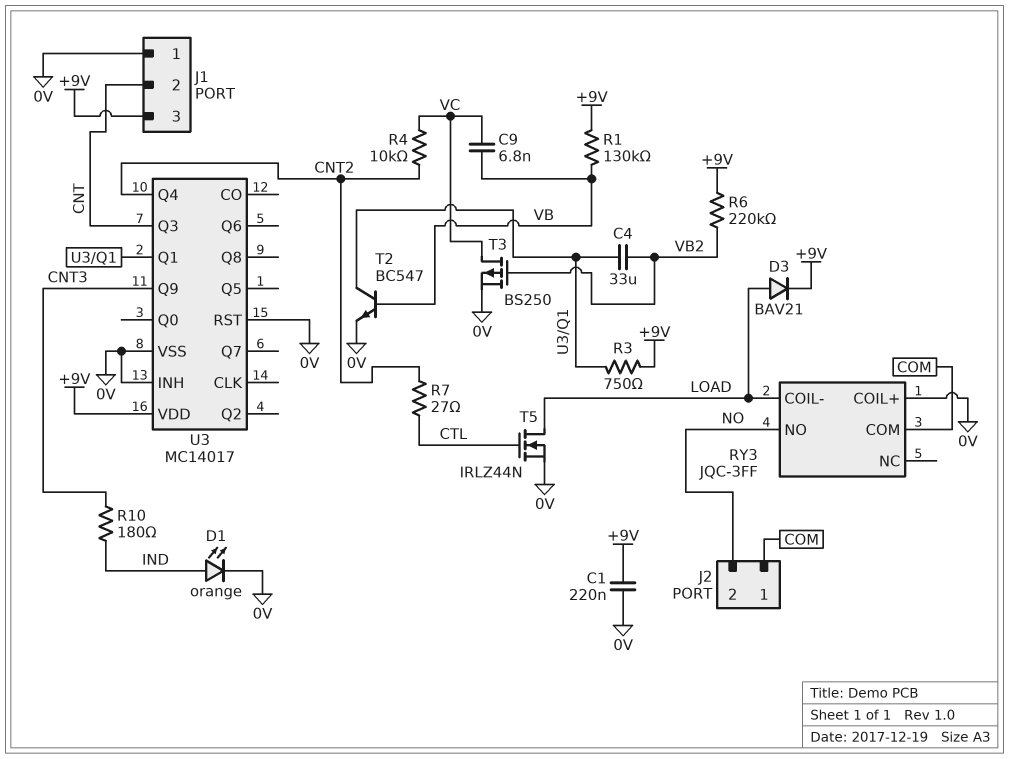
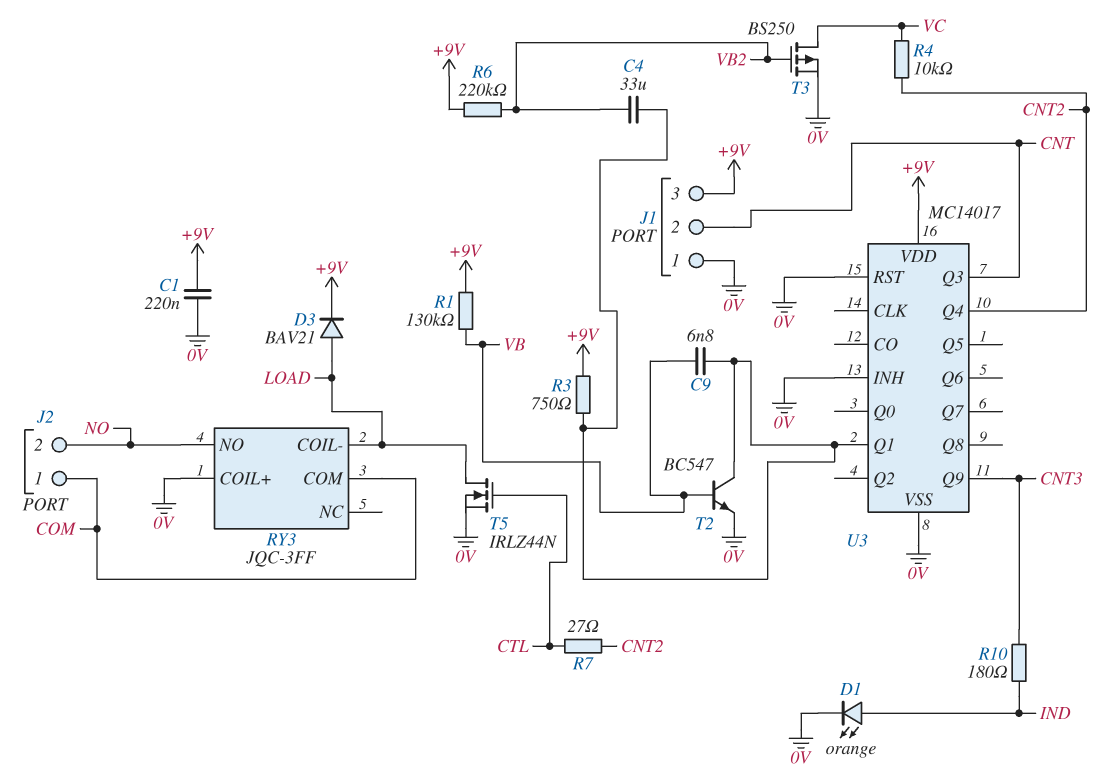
C9: 6.8nF (VB, VC) -> 6.8nF (U3/Q1, VB)

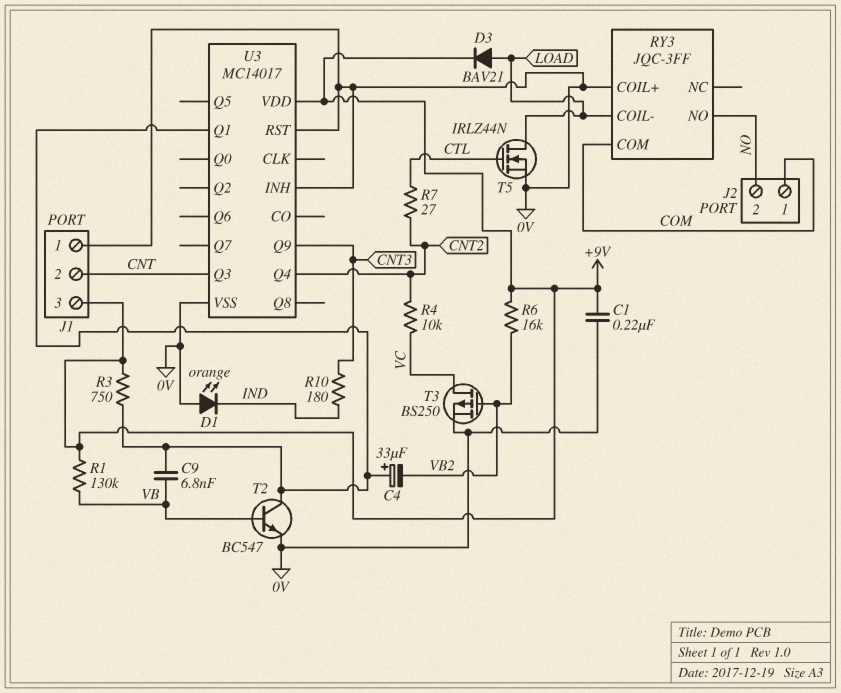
C4: 33uF (U3/Q1, VB2) -> 33uF (plus U3/Q1, minus VB2)
D1: LED orange (A IND, K 0V) -> LED orange (A 0V, K IND)
R6: 220k (+9V, VB2) -> 16k (+9V, VB2)

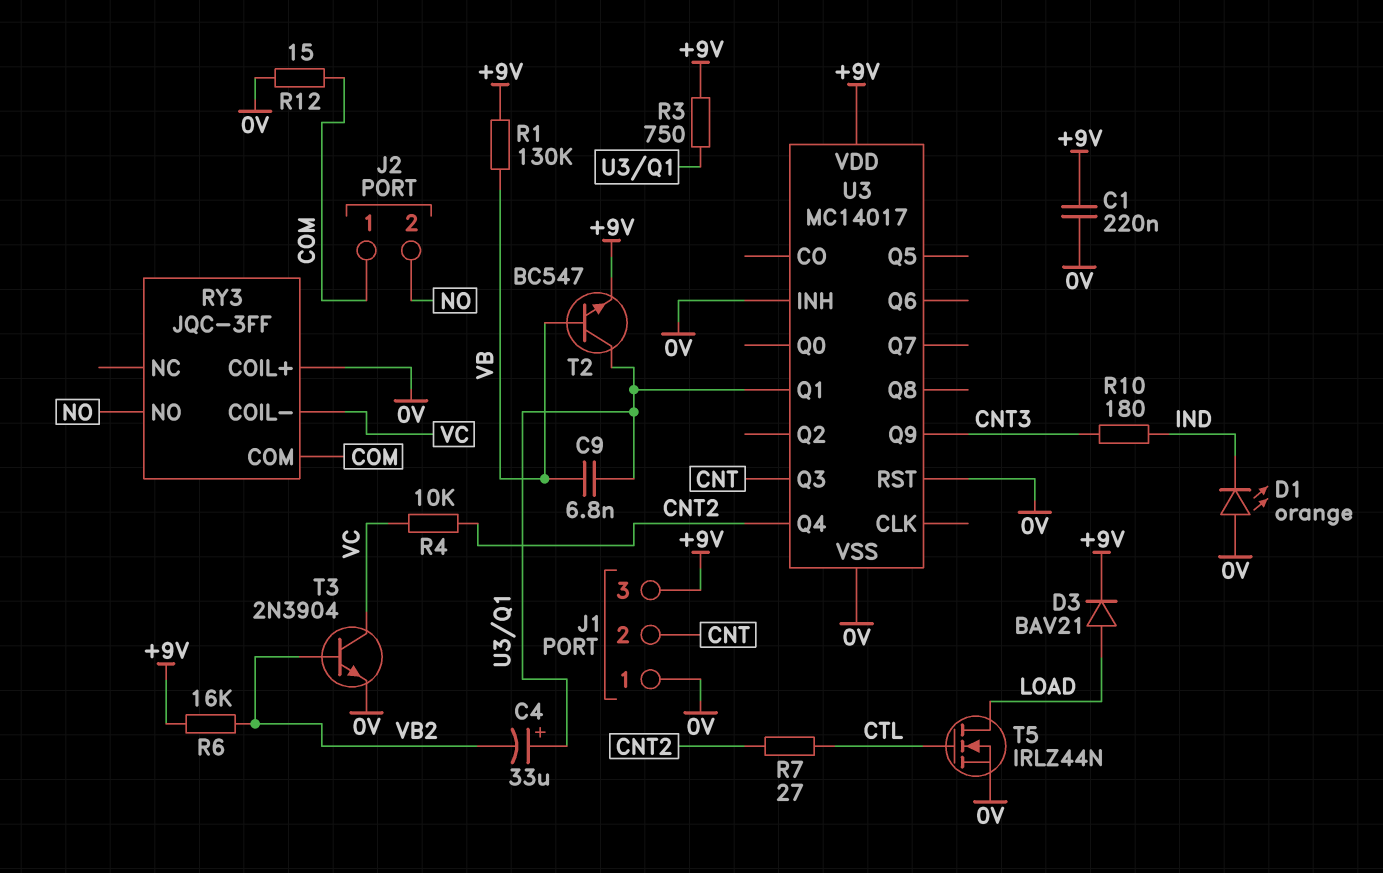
R12: none -> 15 (0V, COM)
RY3 pin COIL-: LOAD -> VC
T2: NPN BC547 (B VB, C U3/Q1, E 0V) -> NPN BC547 (B VB, C U3/Q1, E +9V)
T3: PMOS BS250 (G VB2, D VC, S 0V) -> NPN 2N3904 (B VB2, C VC, E 0V)

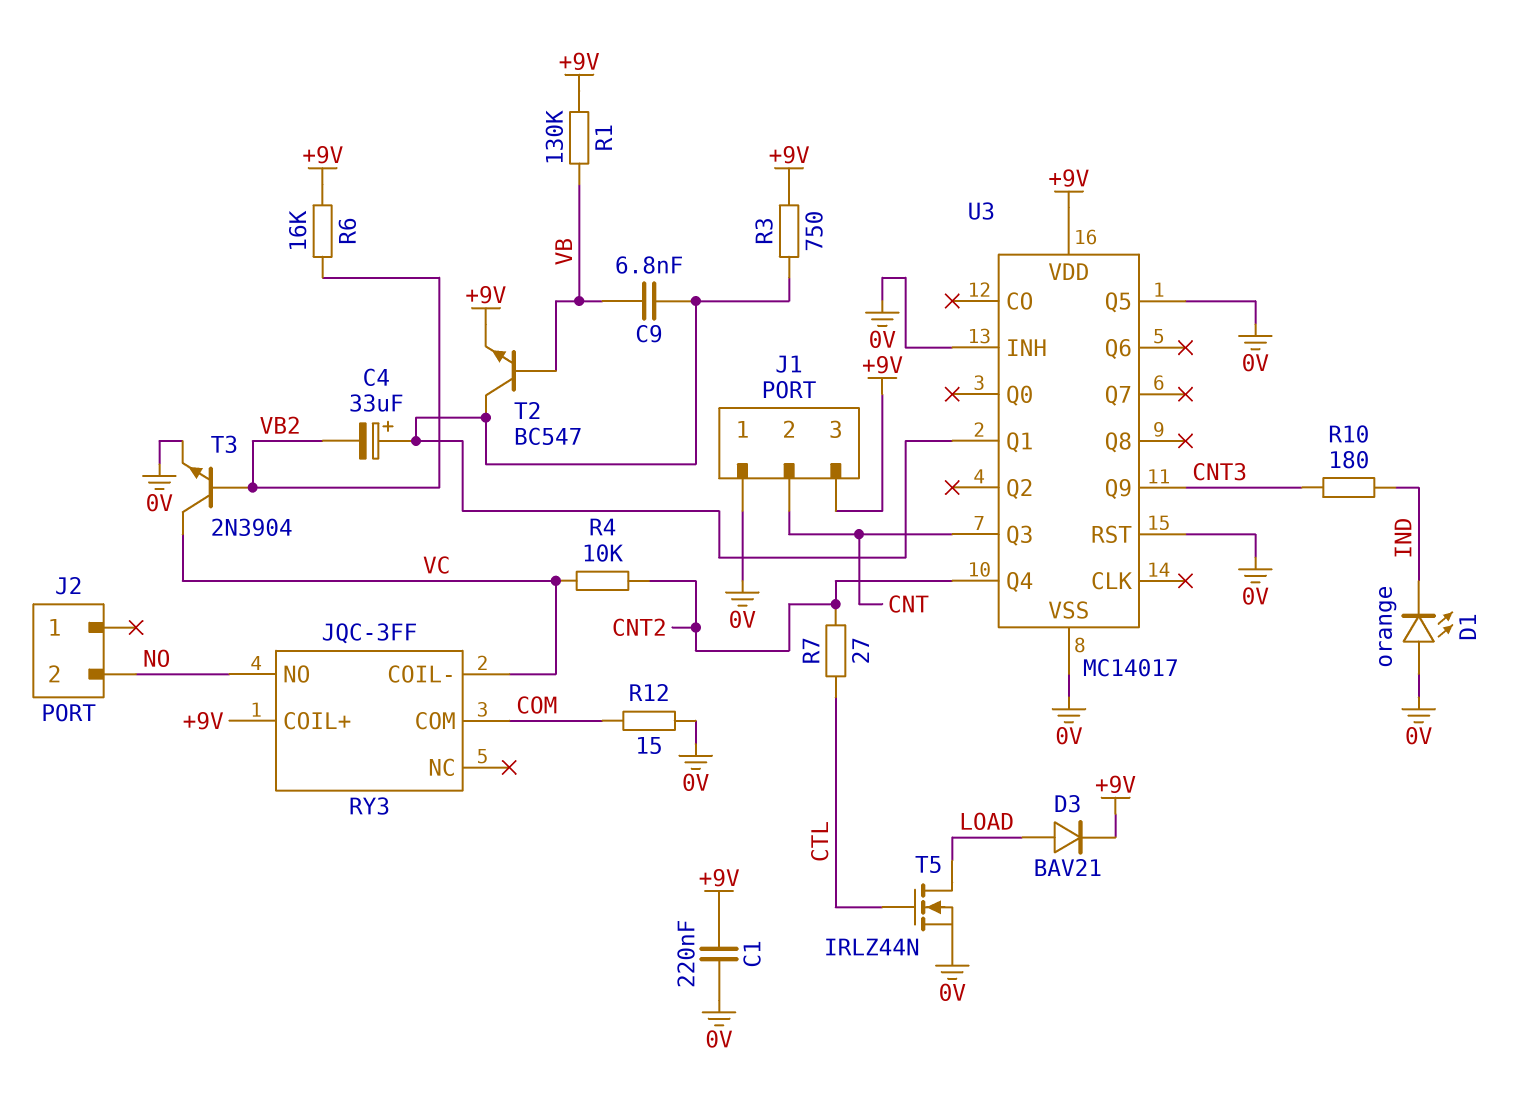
J2 pin 1: COM -> none
RY3 pin COIL+: 0V -> +9V
U3 pin Q5: none -> 0V

